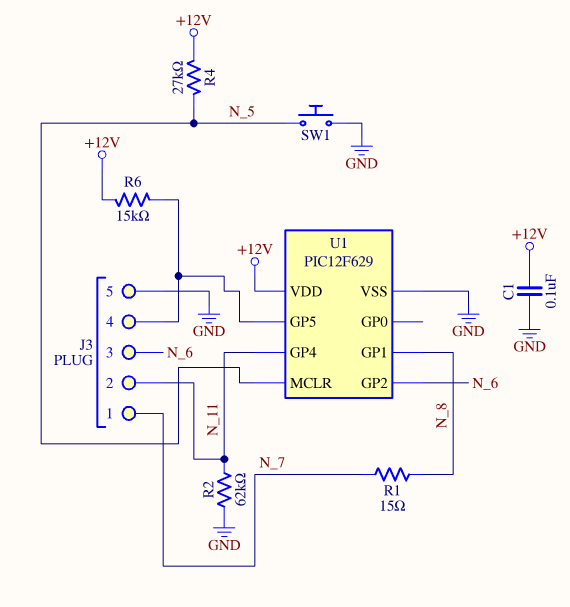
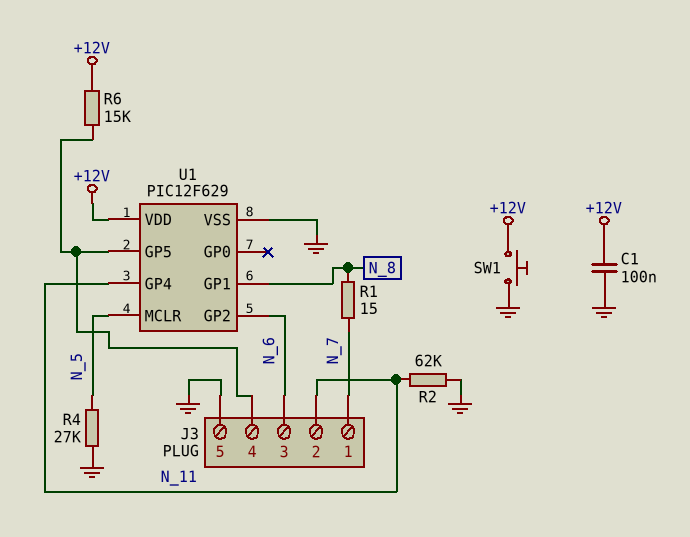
R4: 27k (+12V, N_5) -> 27k (GND, N_5)
SW1: button (GND, N_5) -> button (+12V, GND)

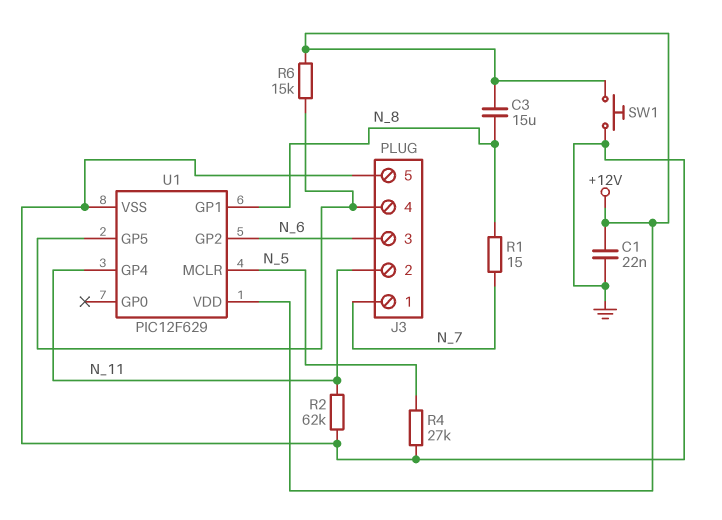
C1: 100nF (+12V, GND) -> 22nF (+12V, GND)
C3: none -> 15uF (+12V, N_8)

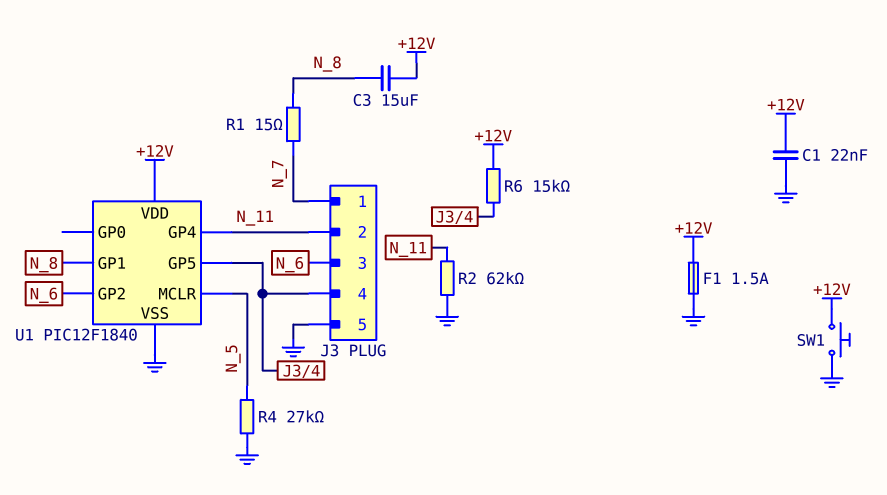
F1: none -> 1.5A (+12V, GND)
U1: PIC12F629 -> PIC12F1840

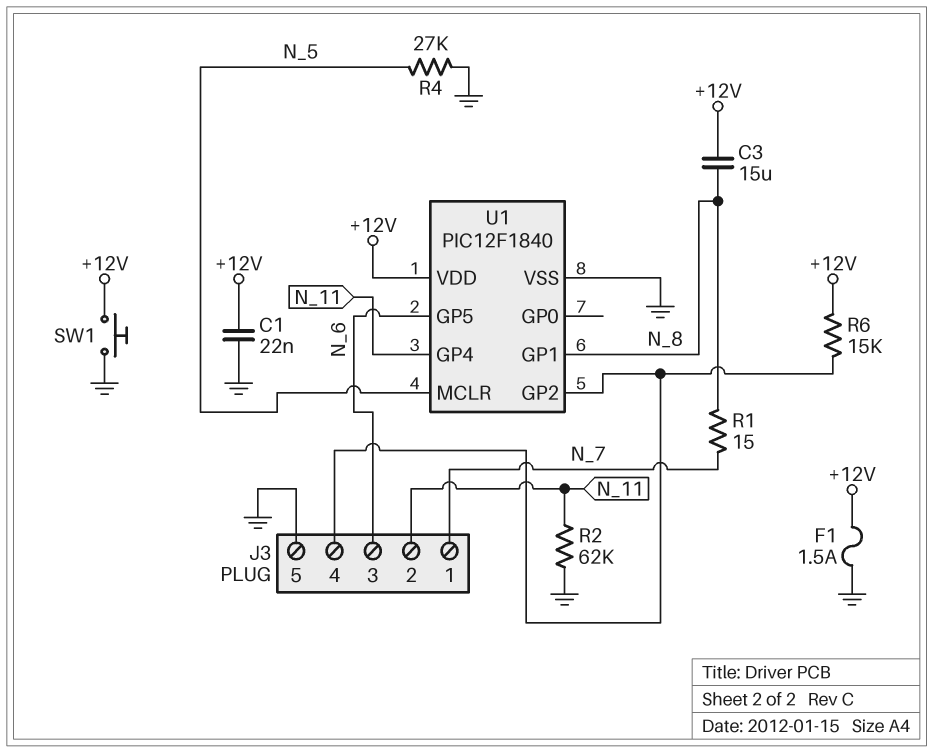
U1 pin GP2: N_6 -> J3/4
U1 pin GP5: J3/4 -> N_6

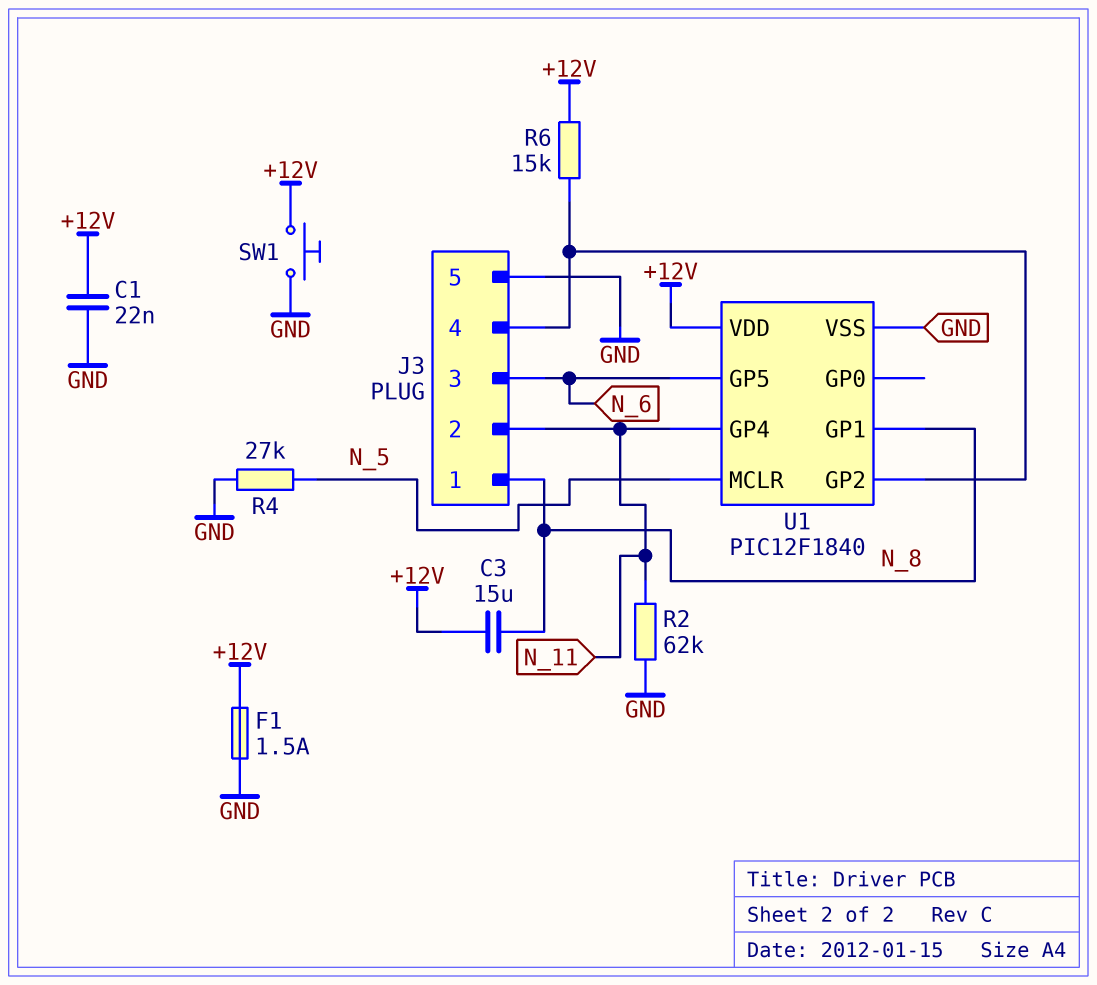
J3 pin 1: N_7 -> N_8
R1: 15 (N_7, N_8) -> none

